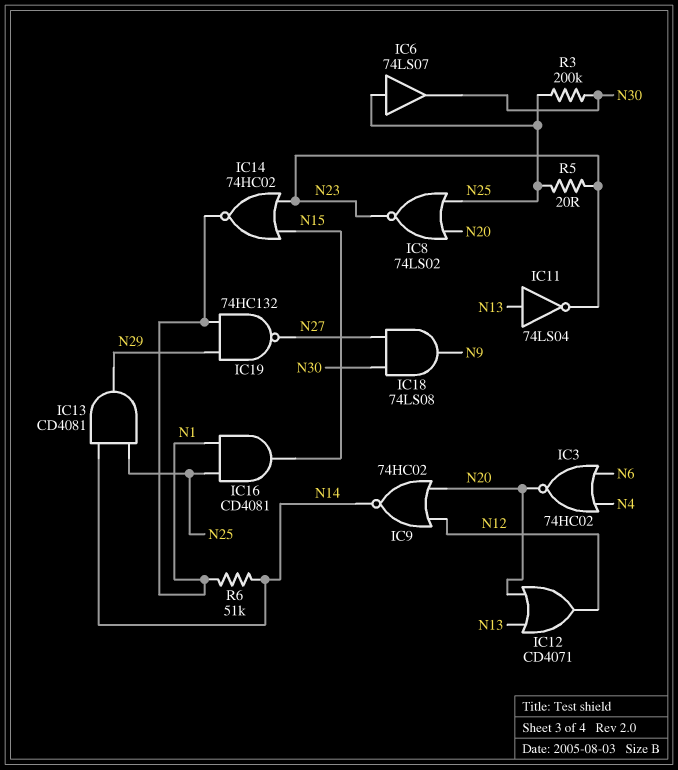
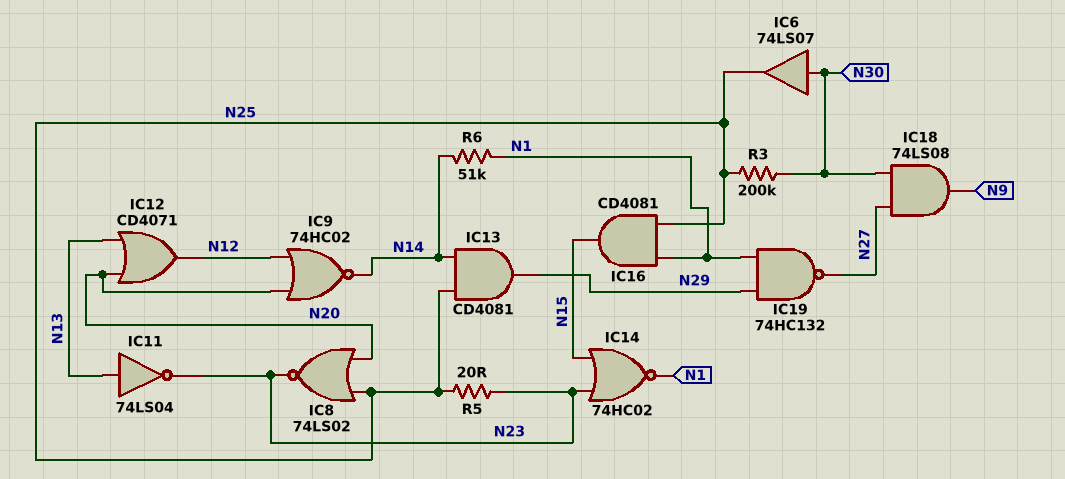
IC3: NOR 74HC02 (in N4, in N6, out N20) -> none
IC6: buffer 74LS07 (in N25, out N30) -> buffer 74LS07 (in N30, out N25)

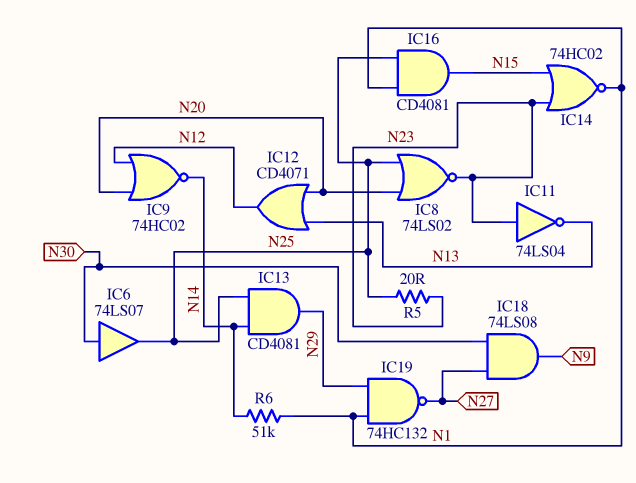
IC11: NOT 74LS04 (in N13, out N23) -> NOT 74LS04 (in N23, out N13)
R3: 200k (N25, N30) -> none

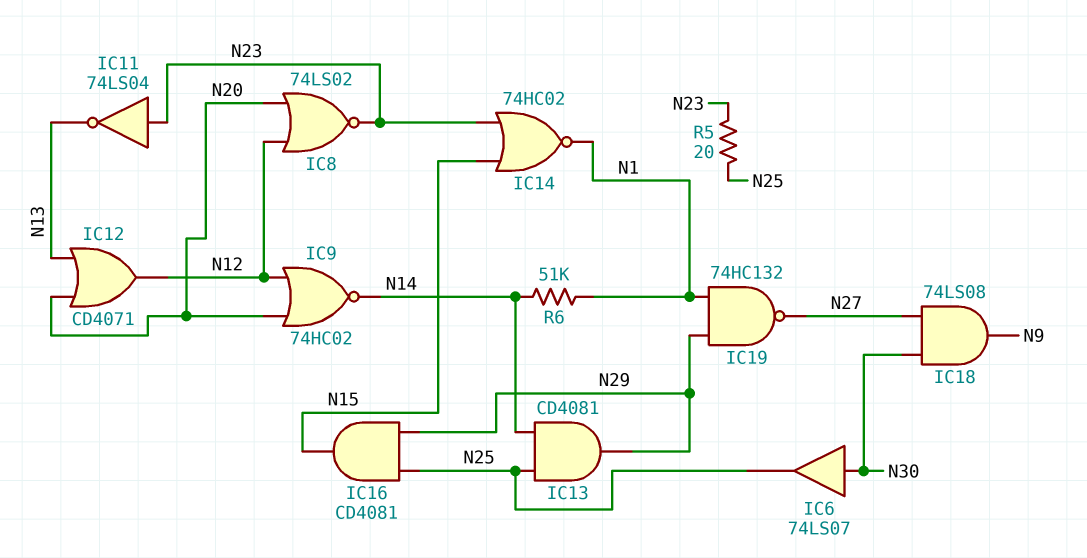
IC8: NOR 74LS02 (in N20, in N25, out N23) -> NOR 74LS02 (in N12, in N20, out N23)
IC16: AND CD4081 (in N1, in N25, out N15) -> AND CD4081 (in N25, in N29, out N15)

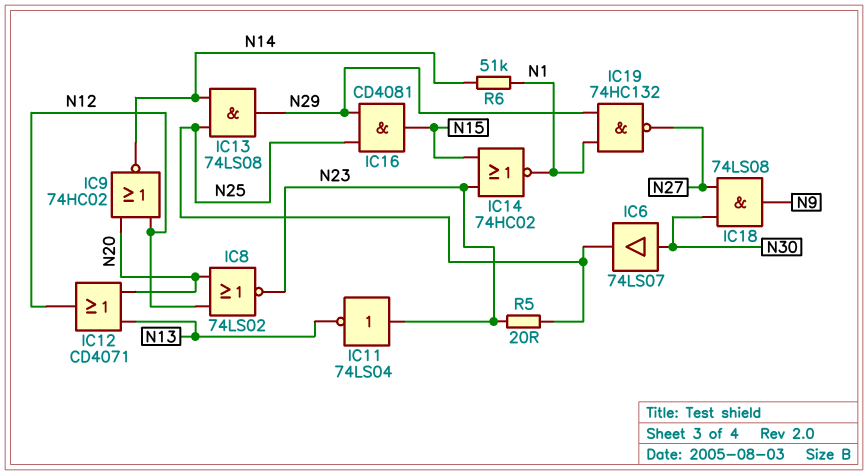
IC13: AND CD4081 (in N14, in N25, out N29) -> AND 74LS08 (in N14, in N25, out N29)

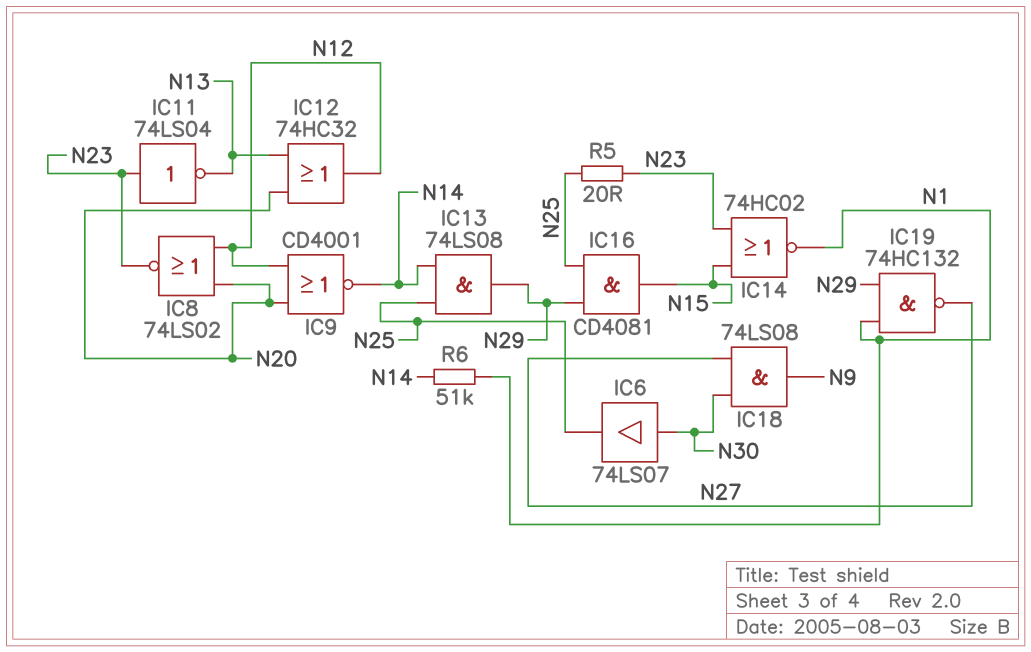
IC9: NOR 74HC02 (in N12, in N20, out N14) -> NOR CD4001 (in N12, in N20, out N14)
IC12: OR CD4071 (in N13, in N20, out N12) -> OR 74HC32 (in N13, in N20, out N12)

